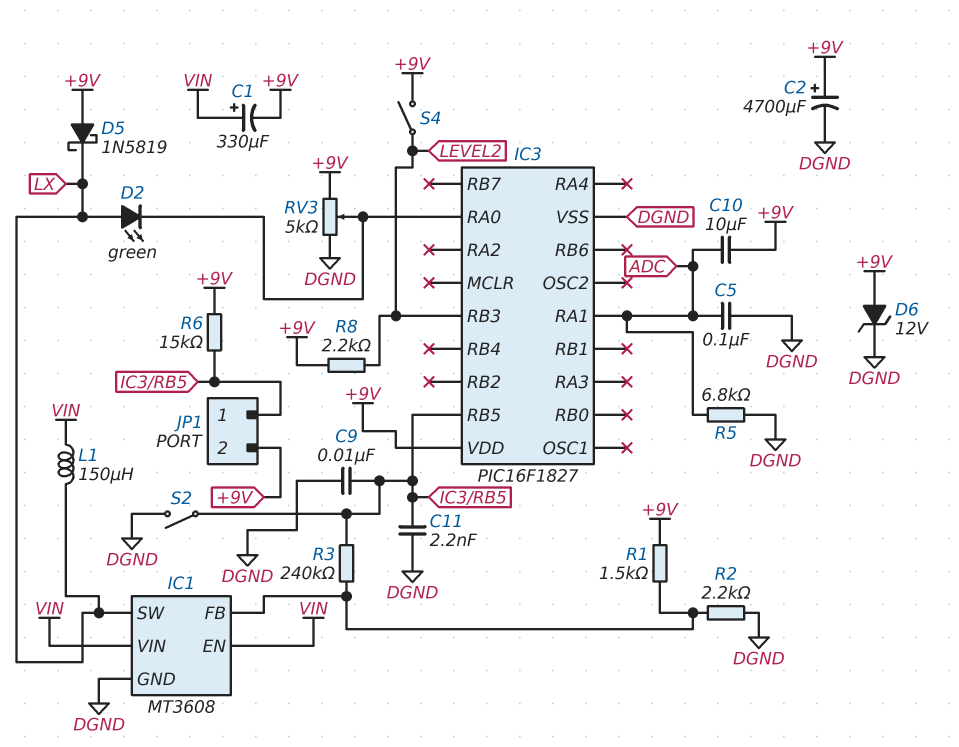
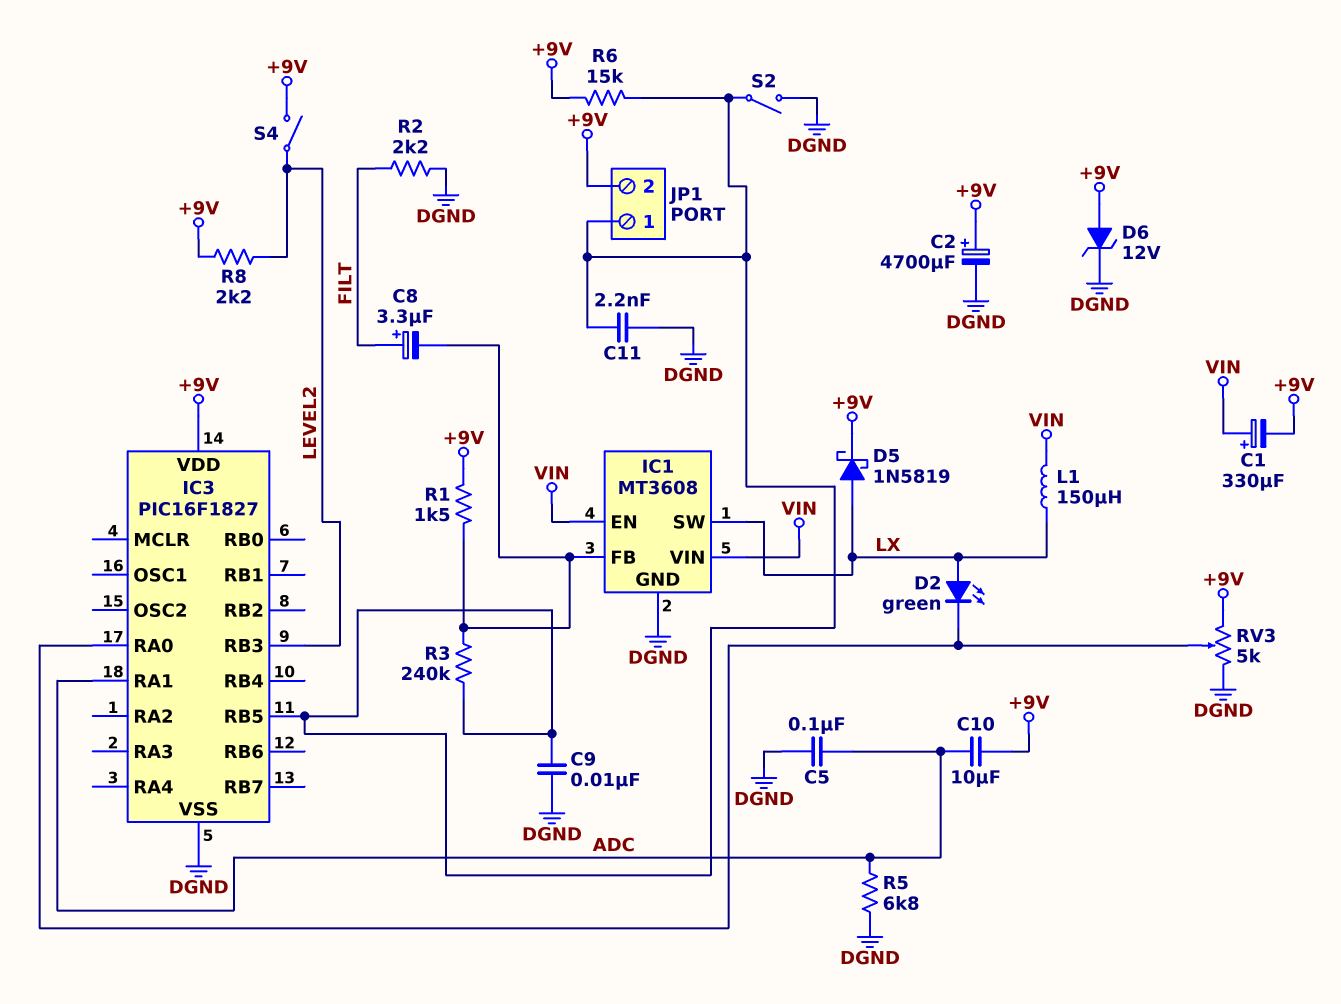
C8: none -> 3.3uF (plus FILT, minus IC1/FB)
D5: schottky 1N5819 (A +9V, K LX) -> schottky 1N5819 (A LX, K +9V)
R2: 2.2k (DGND, IC1/FB) -> 2.2k (DGND, FILT)

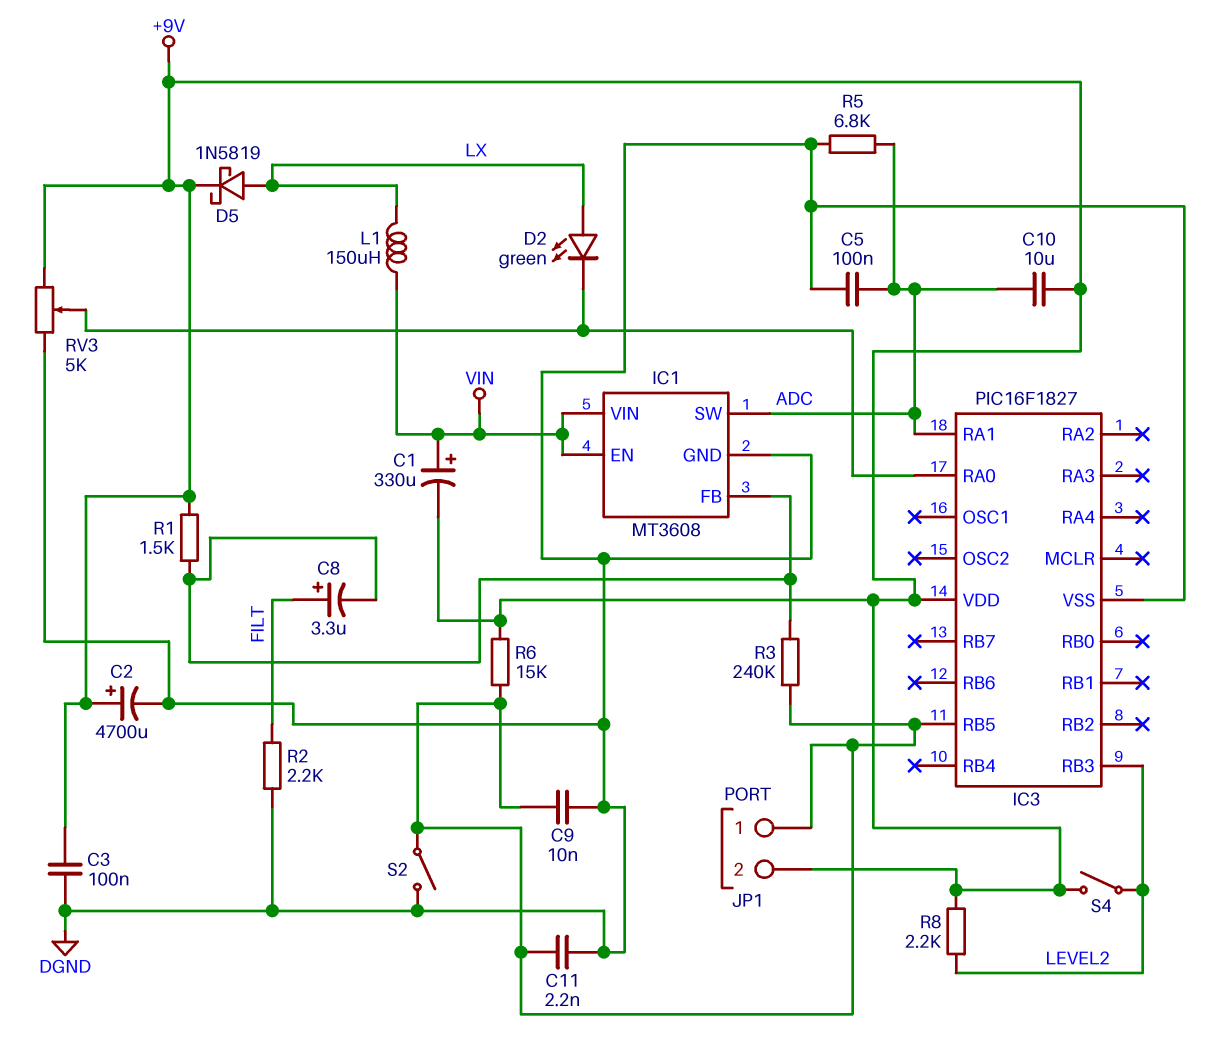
C3: none -> 100nF (+9V, DGND)
D6: zener 12V (A +9V, K DGND) -> none
IC1 pin SW: LX -> ADC

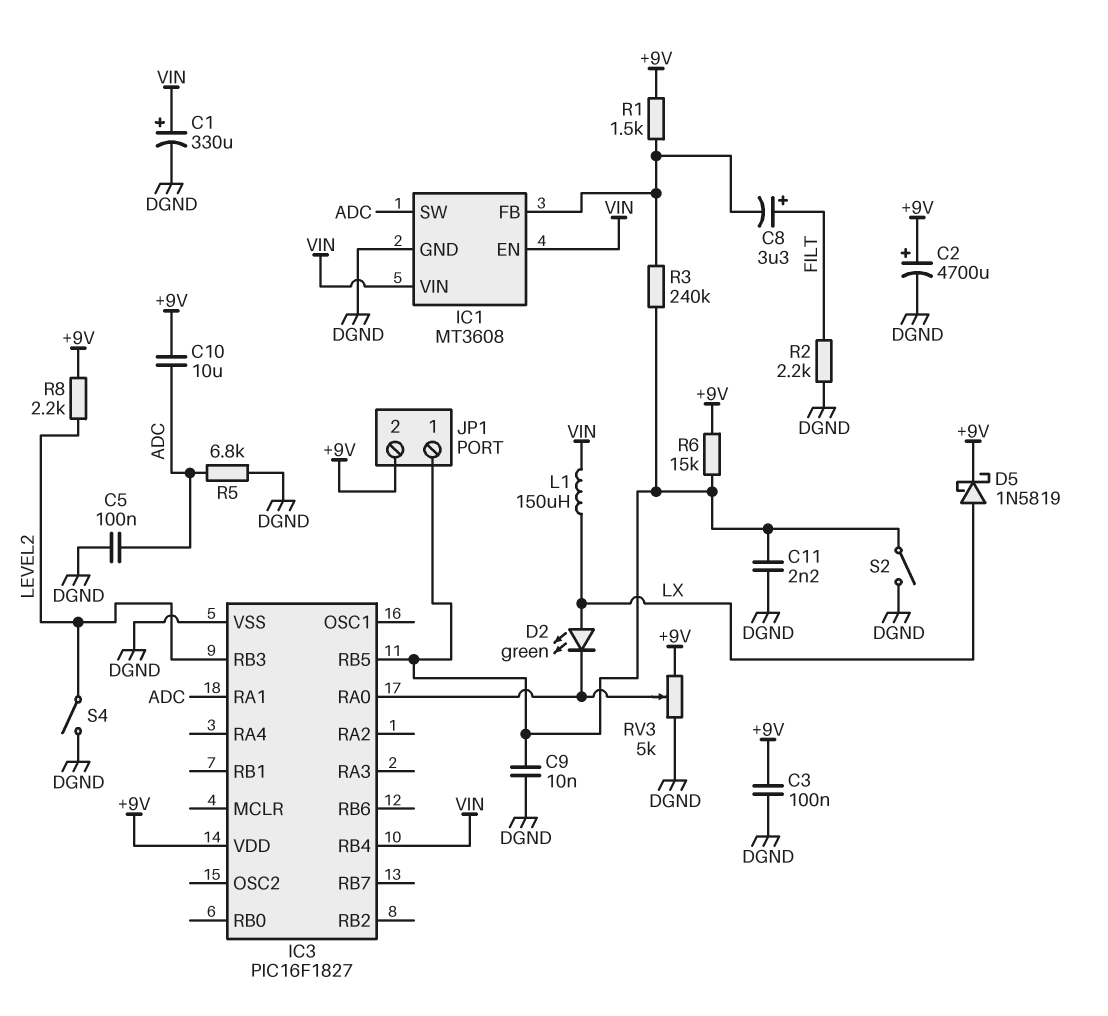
C1: 330uF (plus VIN, minus +9V) -> 330uF (plus VIN, minus DGND)
IC3 pin RB4: none -> VIN
S4: switch (+9V, LEVEL2) -> switch (DGND, LEVEL2)

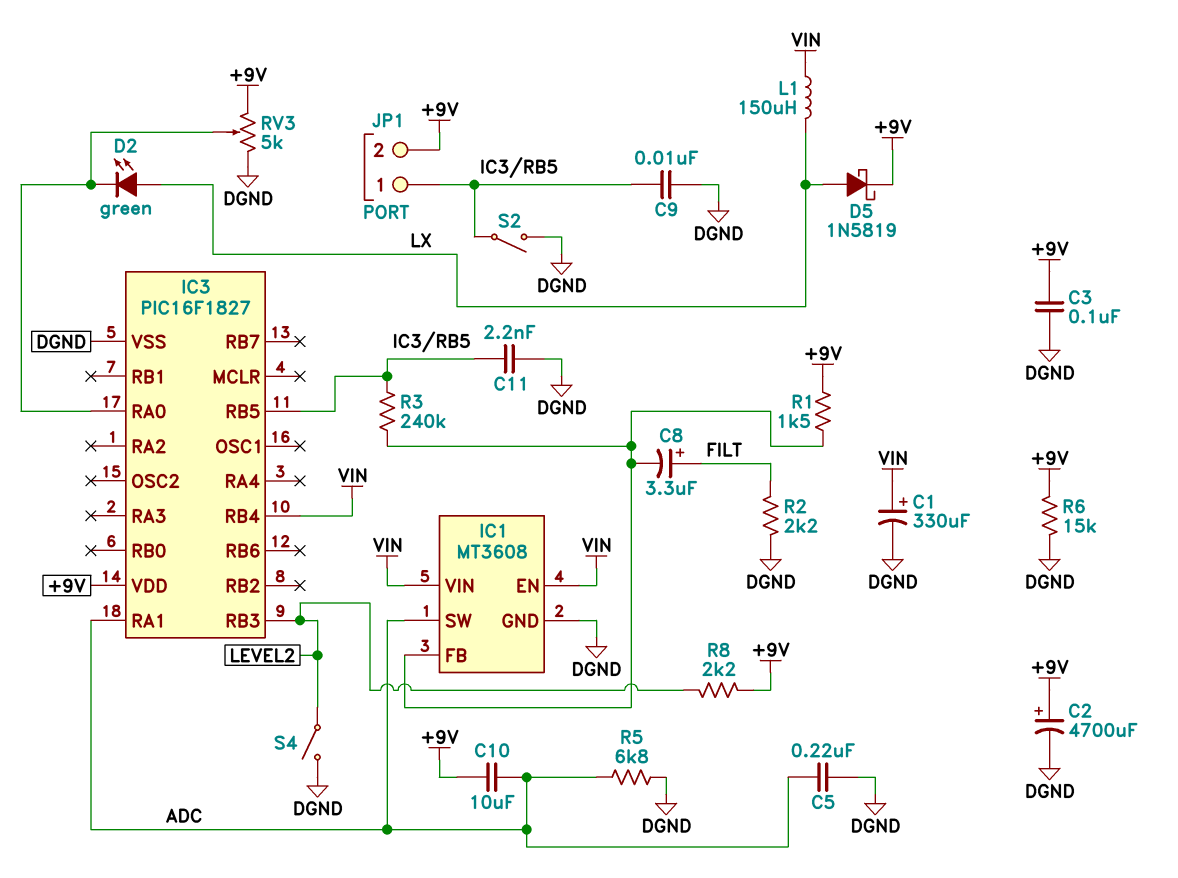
C5: 100nF (ADC, DGND) -> 220nF (ADC, DGND)
R6: 15k (+9V, IC3/RB5) -> 15k (+9V, DGND)

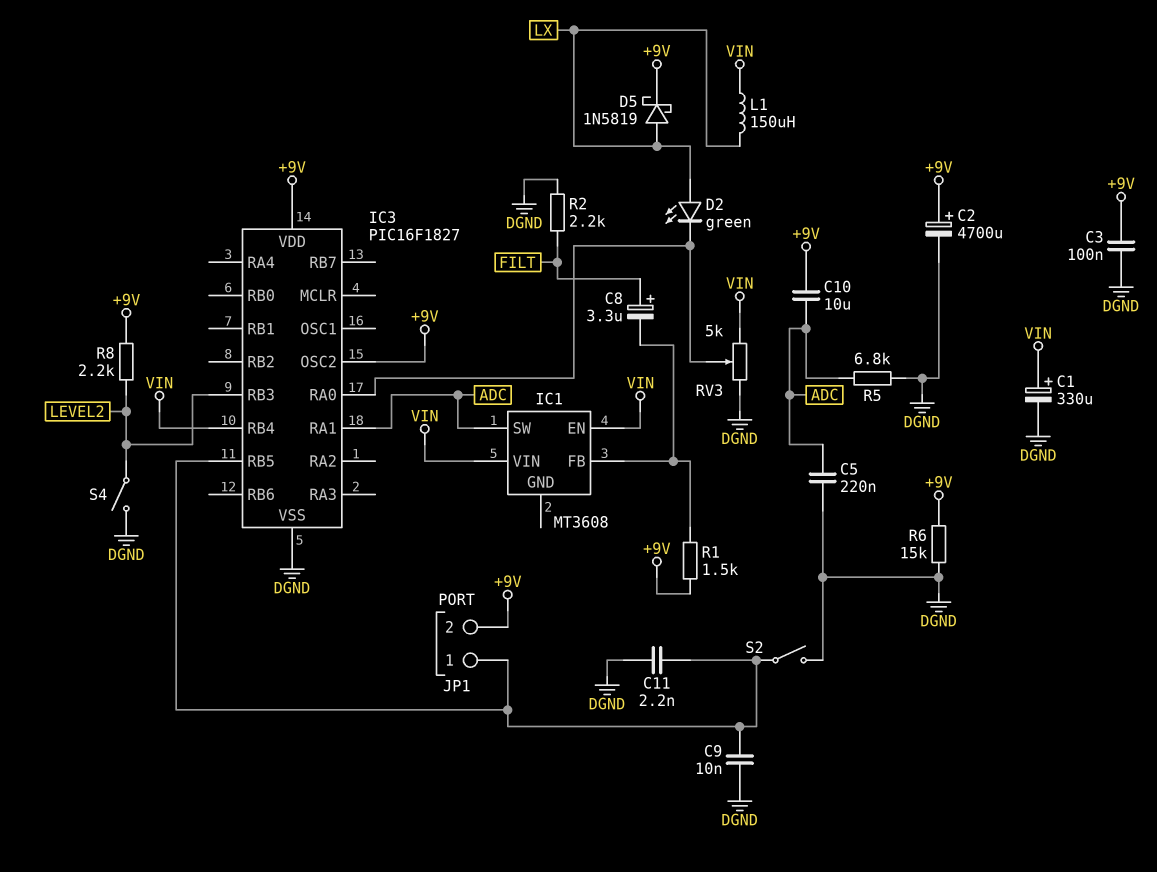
IC1 pin GND: DGND -> none
IC3 pin OSC2: none -> +9V
R3: 240k (IC1/FB, IC3/RB5) -> none
RV3: 5k (+9V, DGND, wiper IC3/RA0) -> 5k (DGND, VIN, wiper IC3/RA0)

